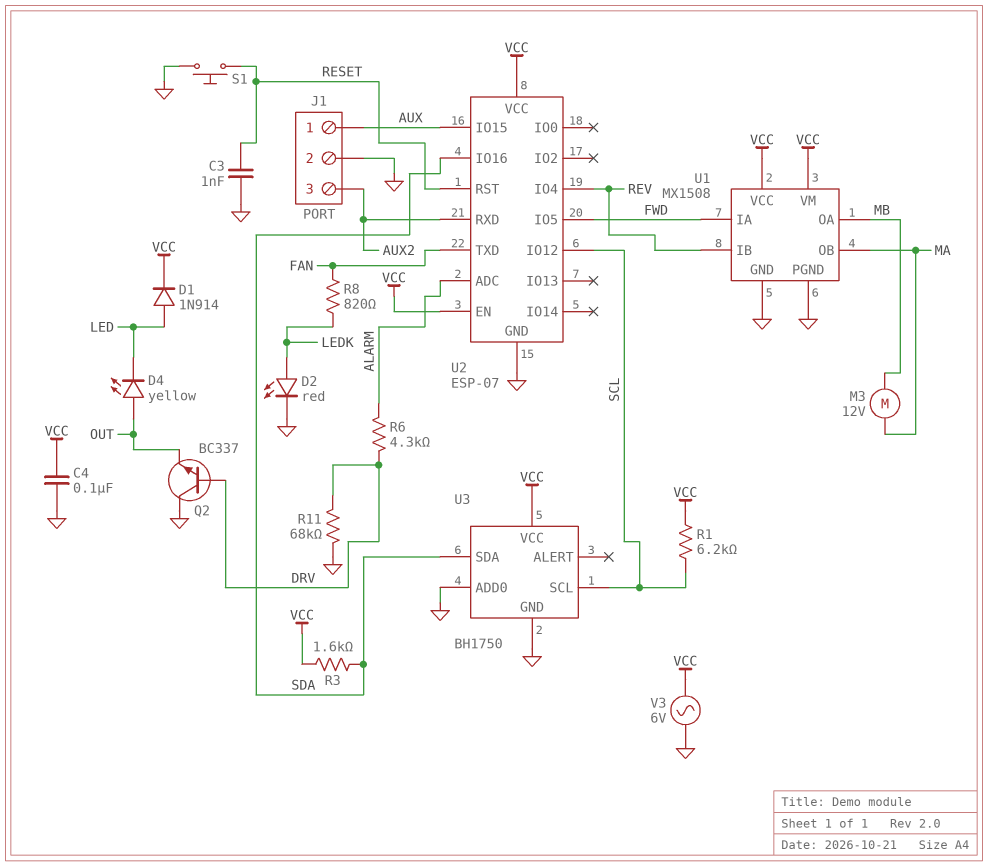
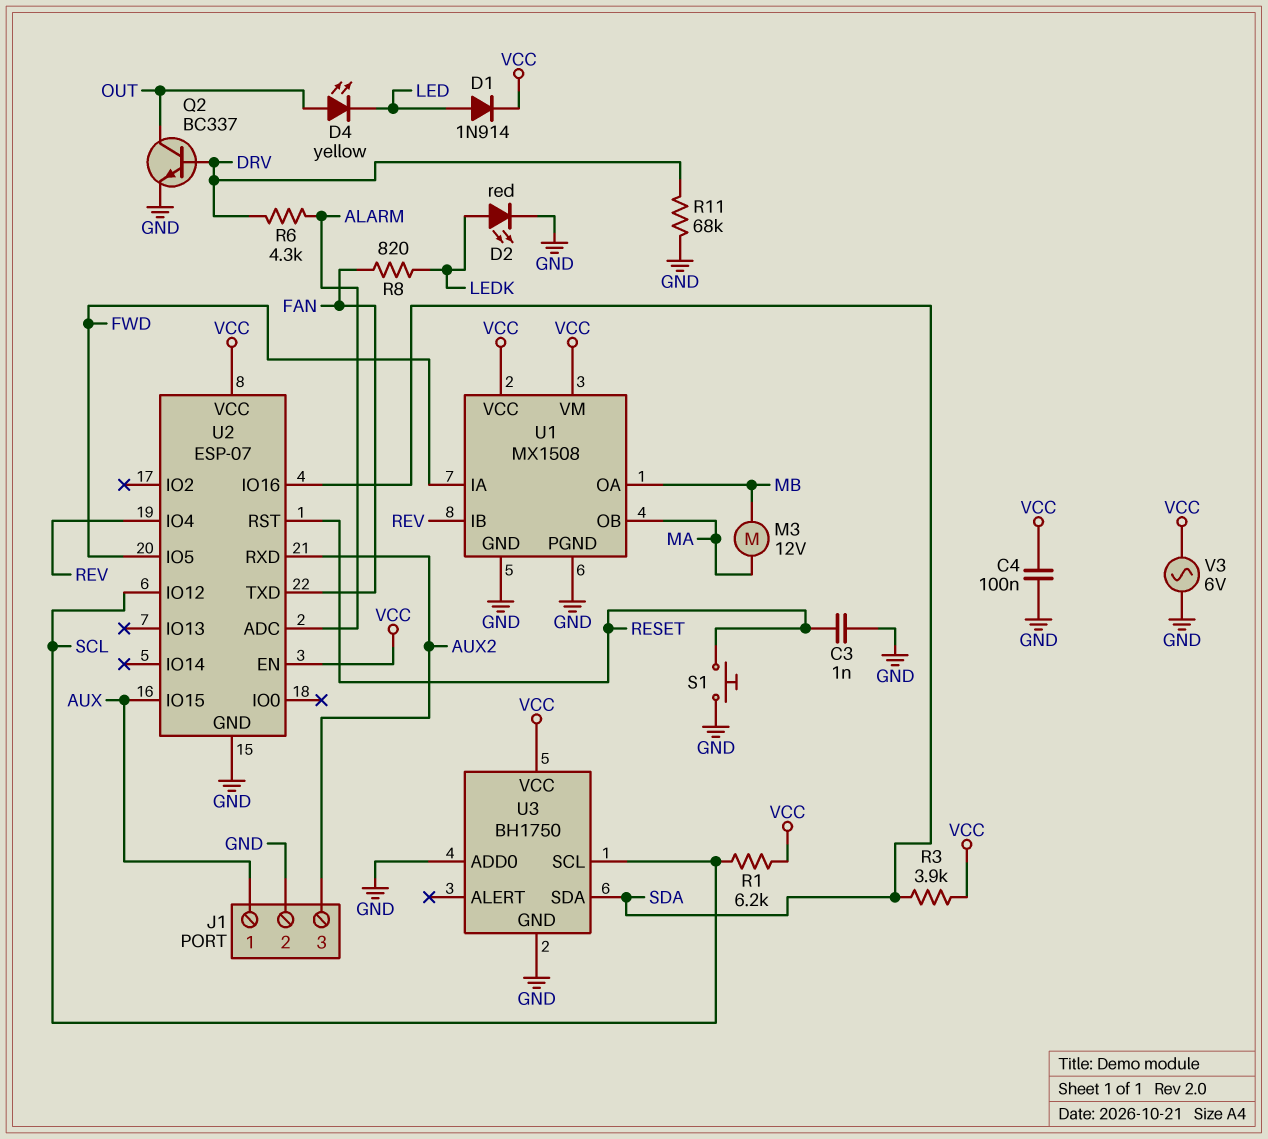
Q2: NPN BC337 (B DRV, C GND, E OUT) -> NPN BC337 (B DRV, C OUT, E GND)
R3: 1.6k (SDA, VCC) -> 3.9k (SDA, VCC)

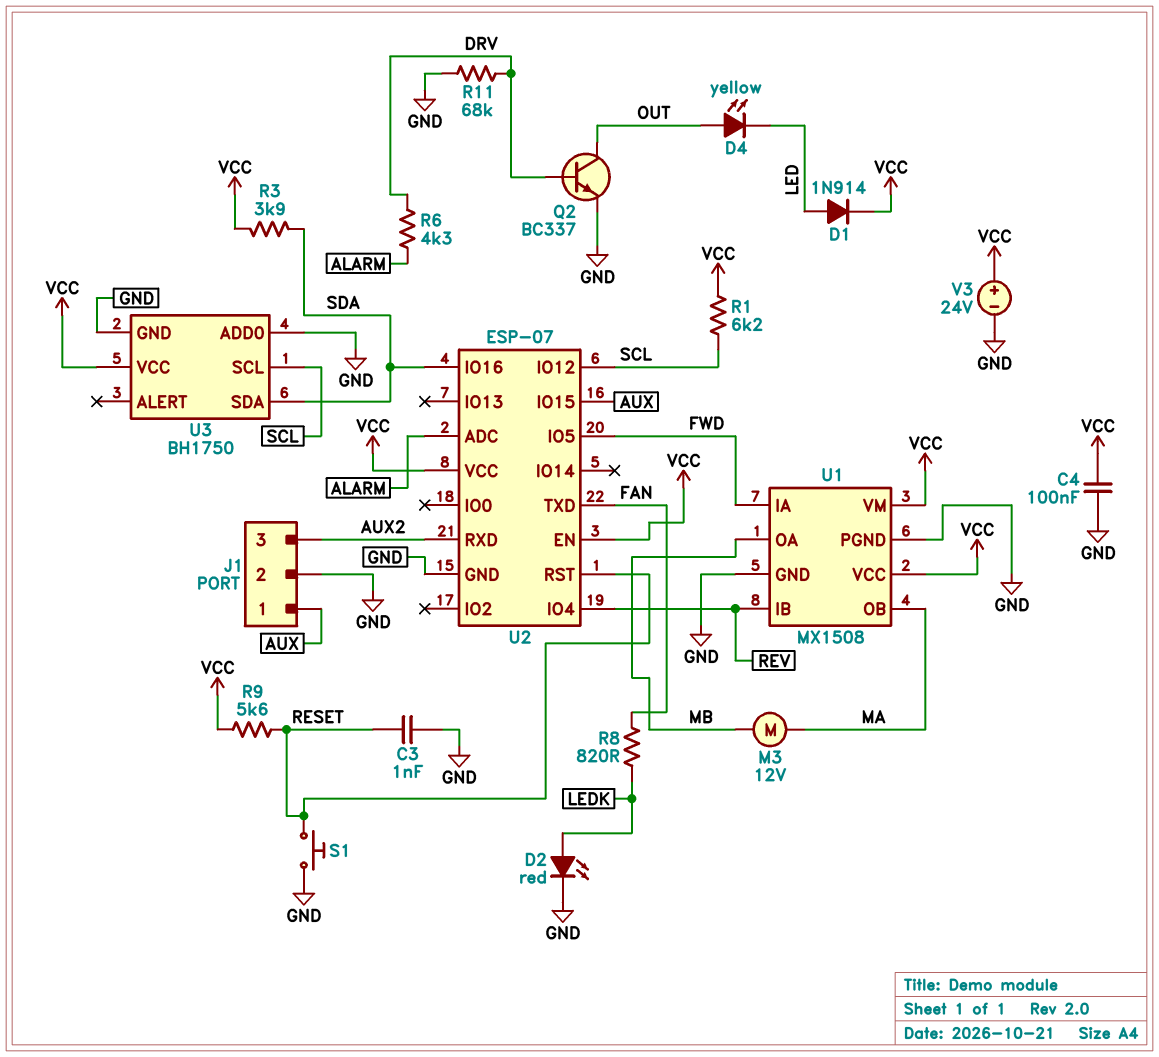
R9: none -> 5.6k (RESET, VCC)
V3: AC 6V (GND, VCC) -> 24V (plus VCC, minus GND)

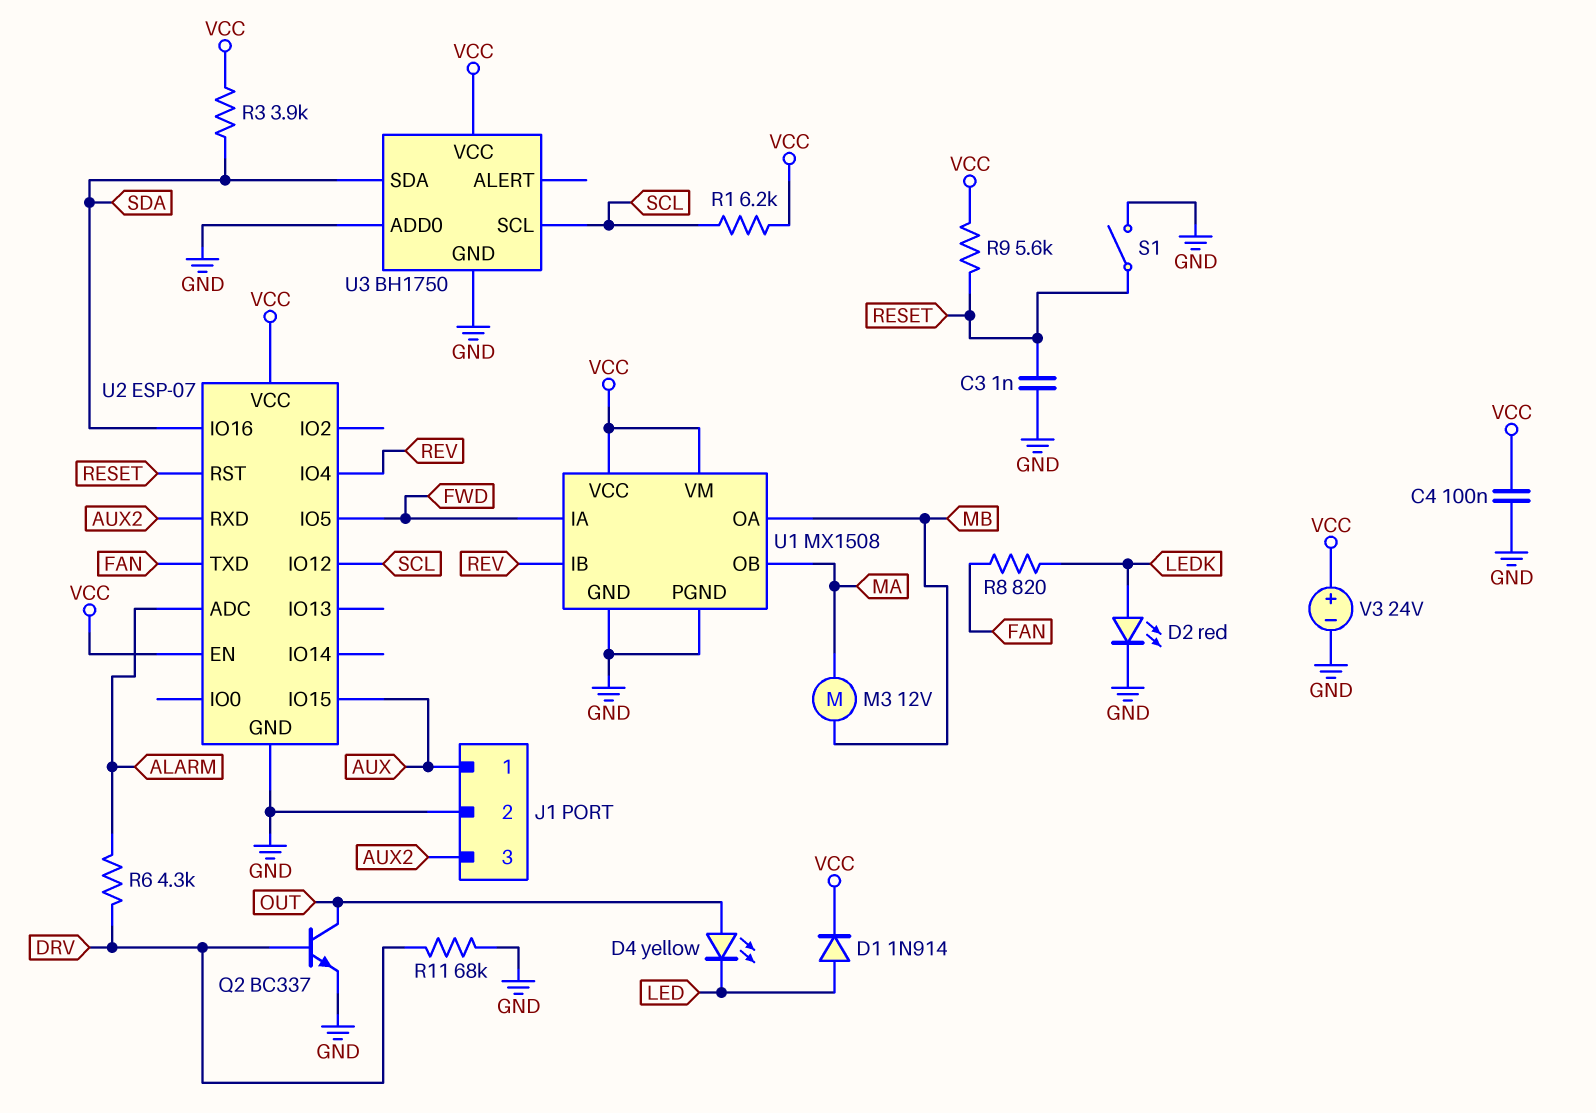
S1: button (GND, RESET) -> switch (GND, RESET)

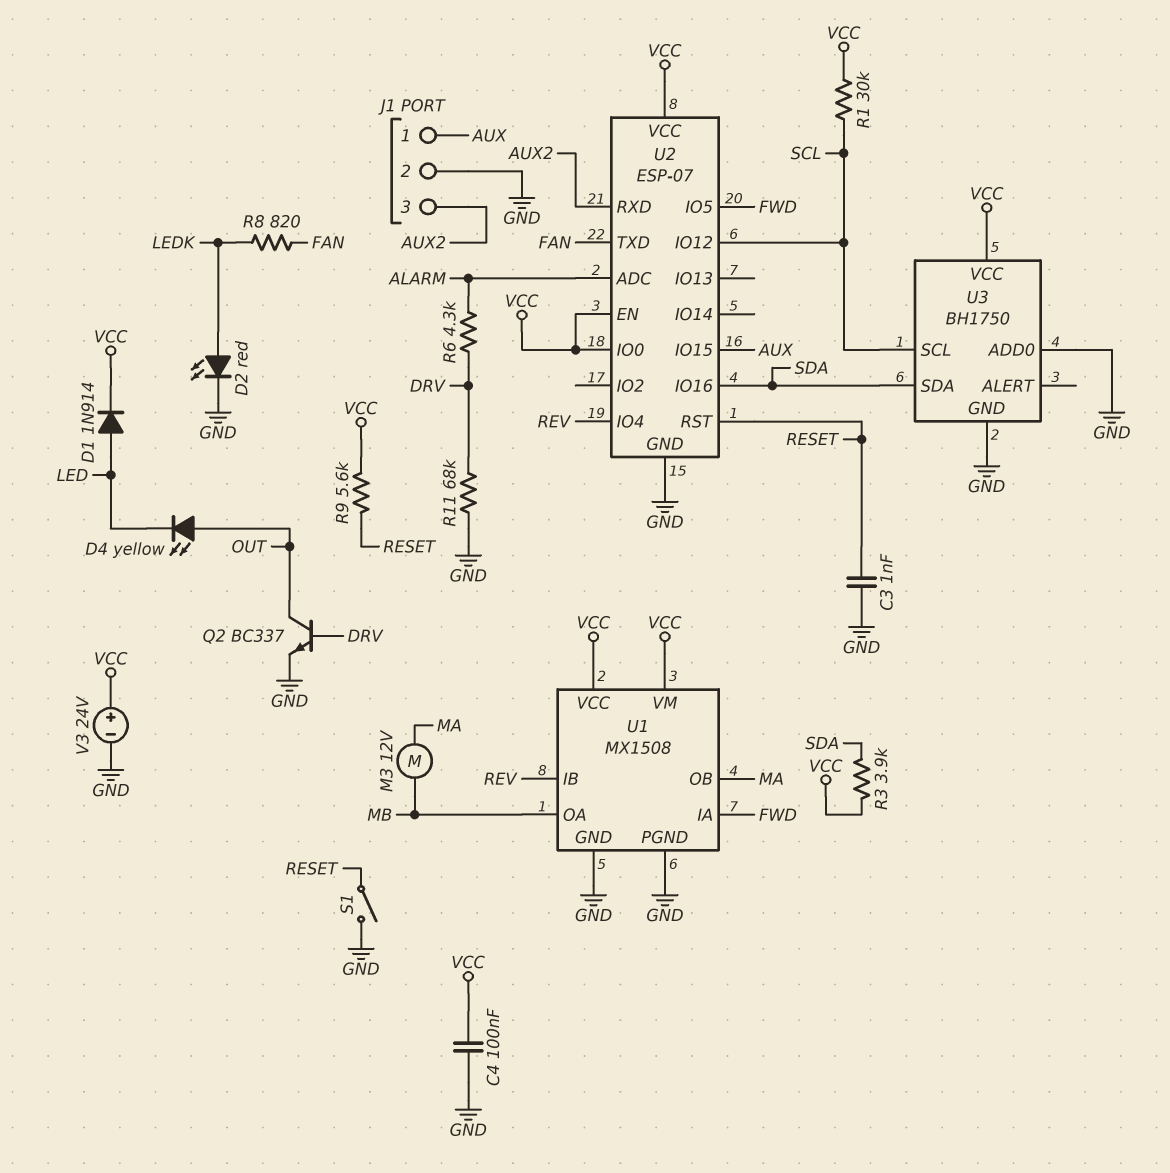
R1: 6.2k (SCL, VCC) -> 30k (SCL, VCC)
U2 pin IO0: none -> VCC

